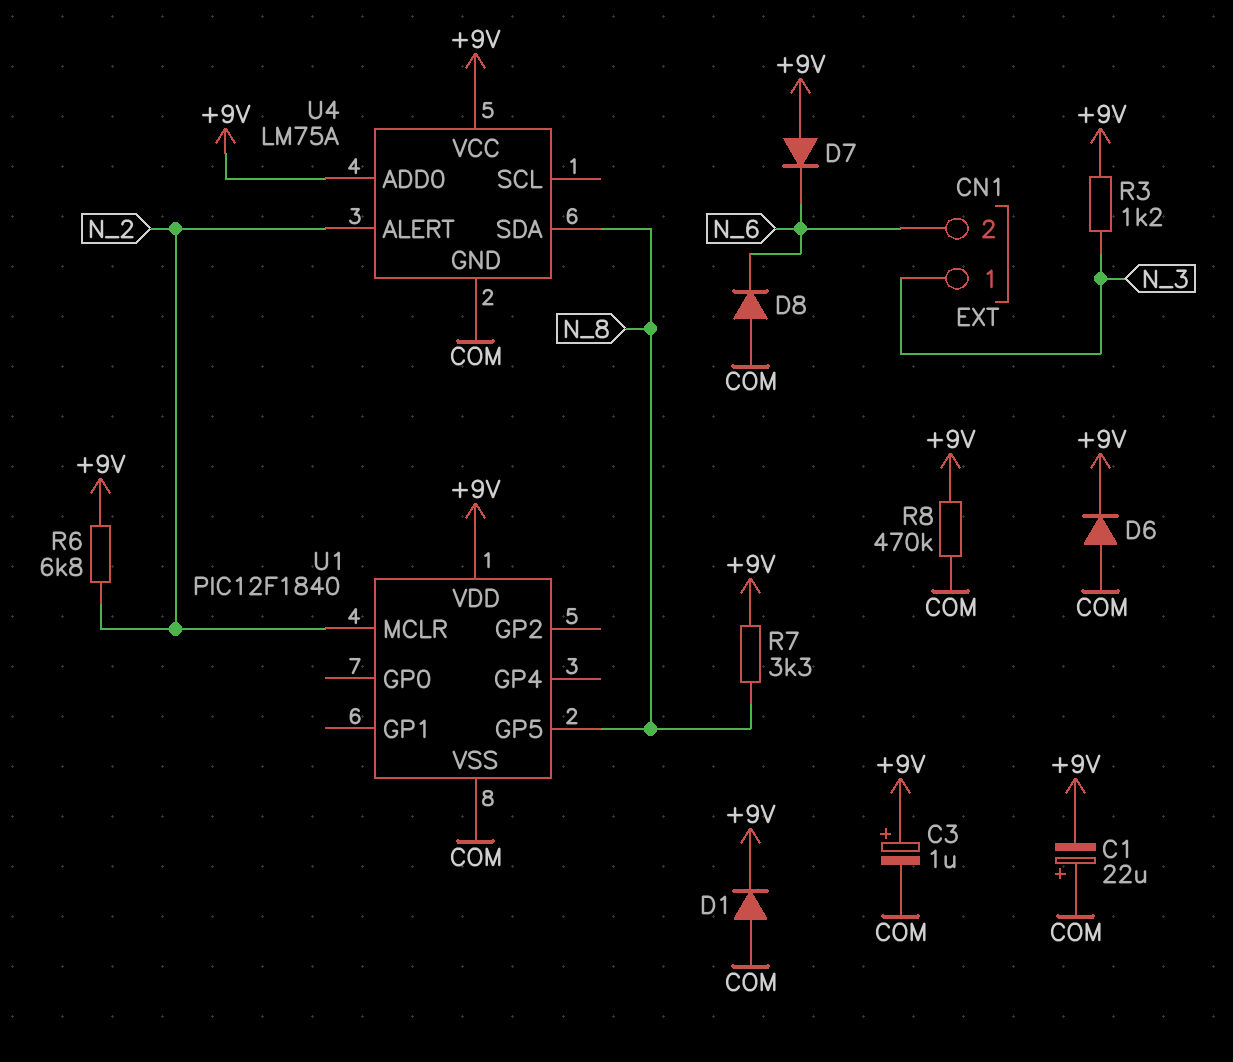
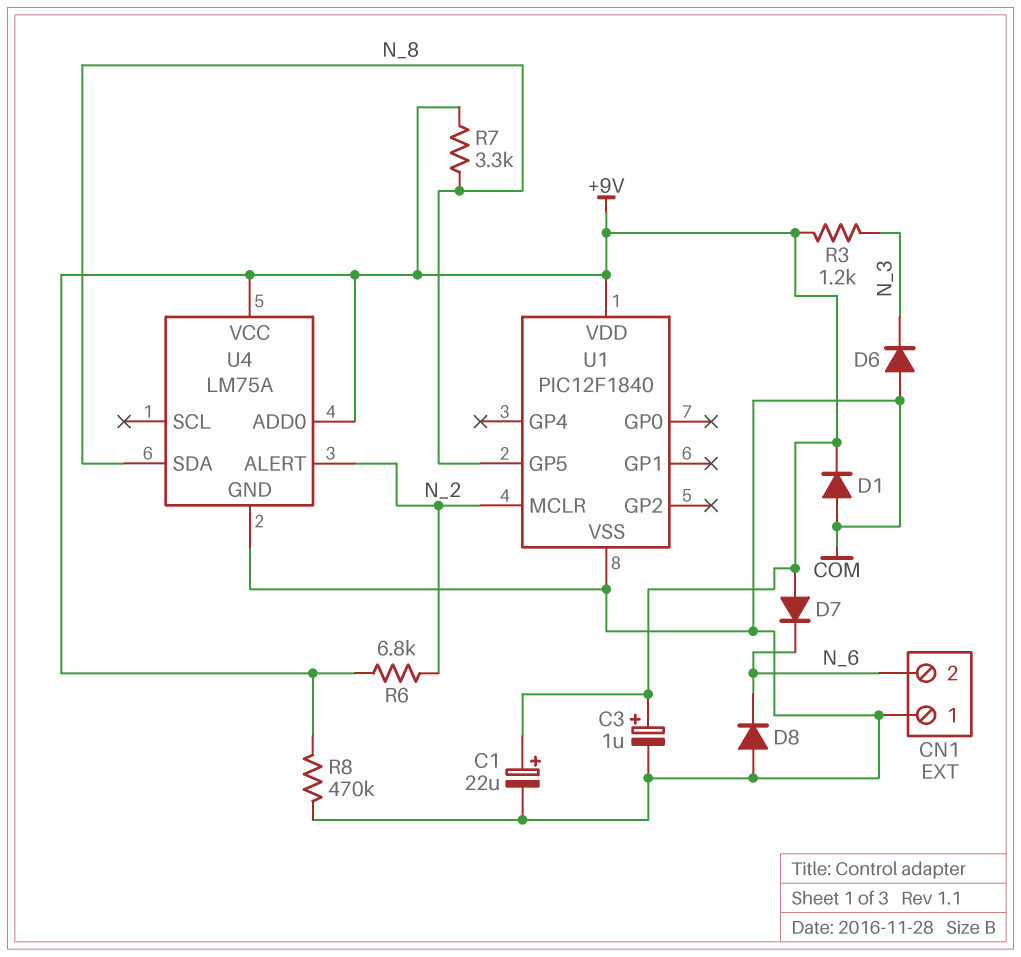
C1: 22uF (plus COM, minus +9V) -> 22uF (plus +9V, minus COM)
CN1 pin 1: N_3 -> COM
D6: diode (A COM, K +9V) -> diode (A COM, K N_3)

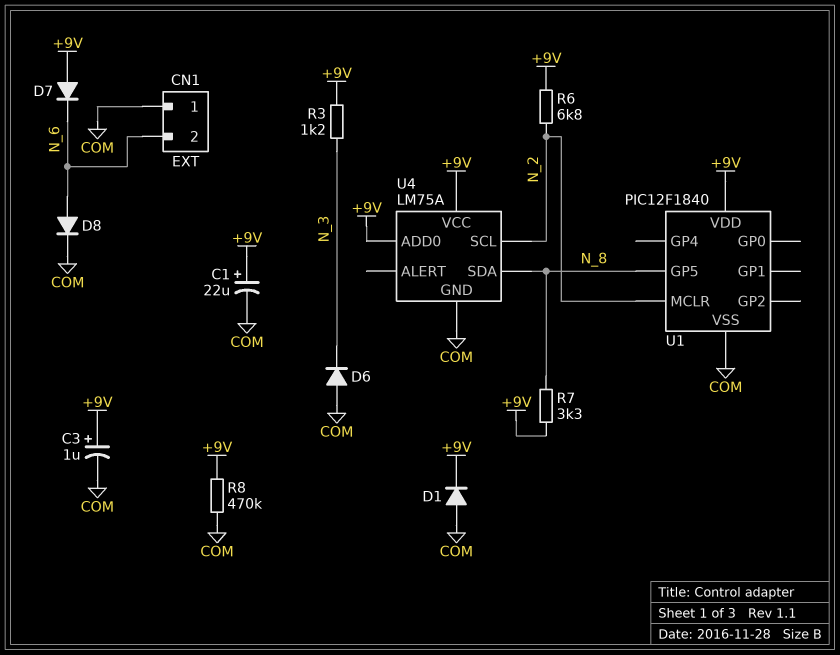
D8: diode (A COM, K N_6) -> diode (A N_6, K COM)
U4 pin ALERT: N_2 -> none
U4 pin SCL: none -> N_2

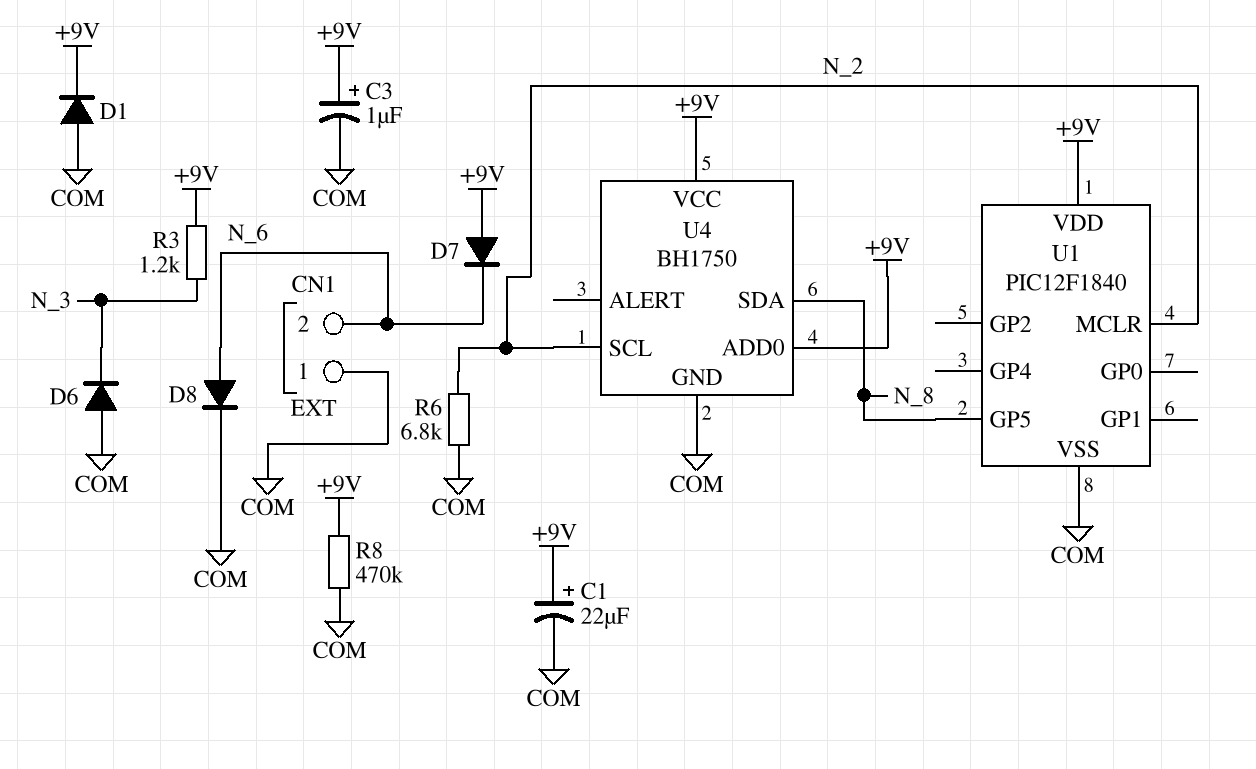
R6: 6.8k (+9V, N_2) -> 6.8k (COM, N_2)
R7: 3.3k (+9V, N_8) -> none
U4: LM75A -> BH1750

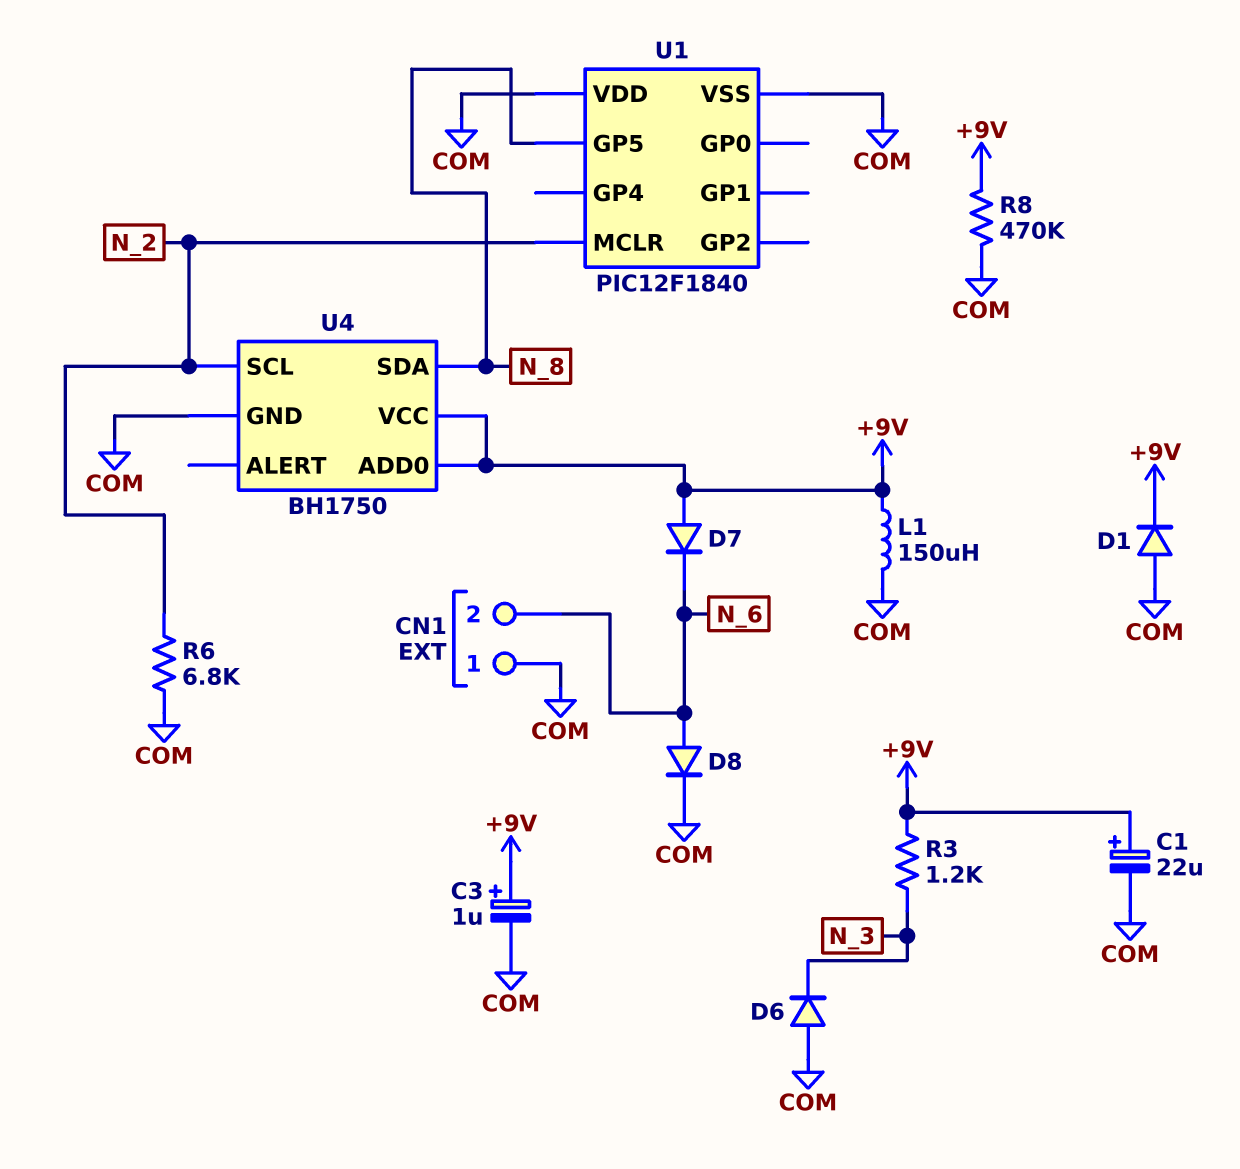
L1: none -> 150uH (+9V, COM)
U1 pin VDD: +9V -> COM

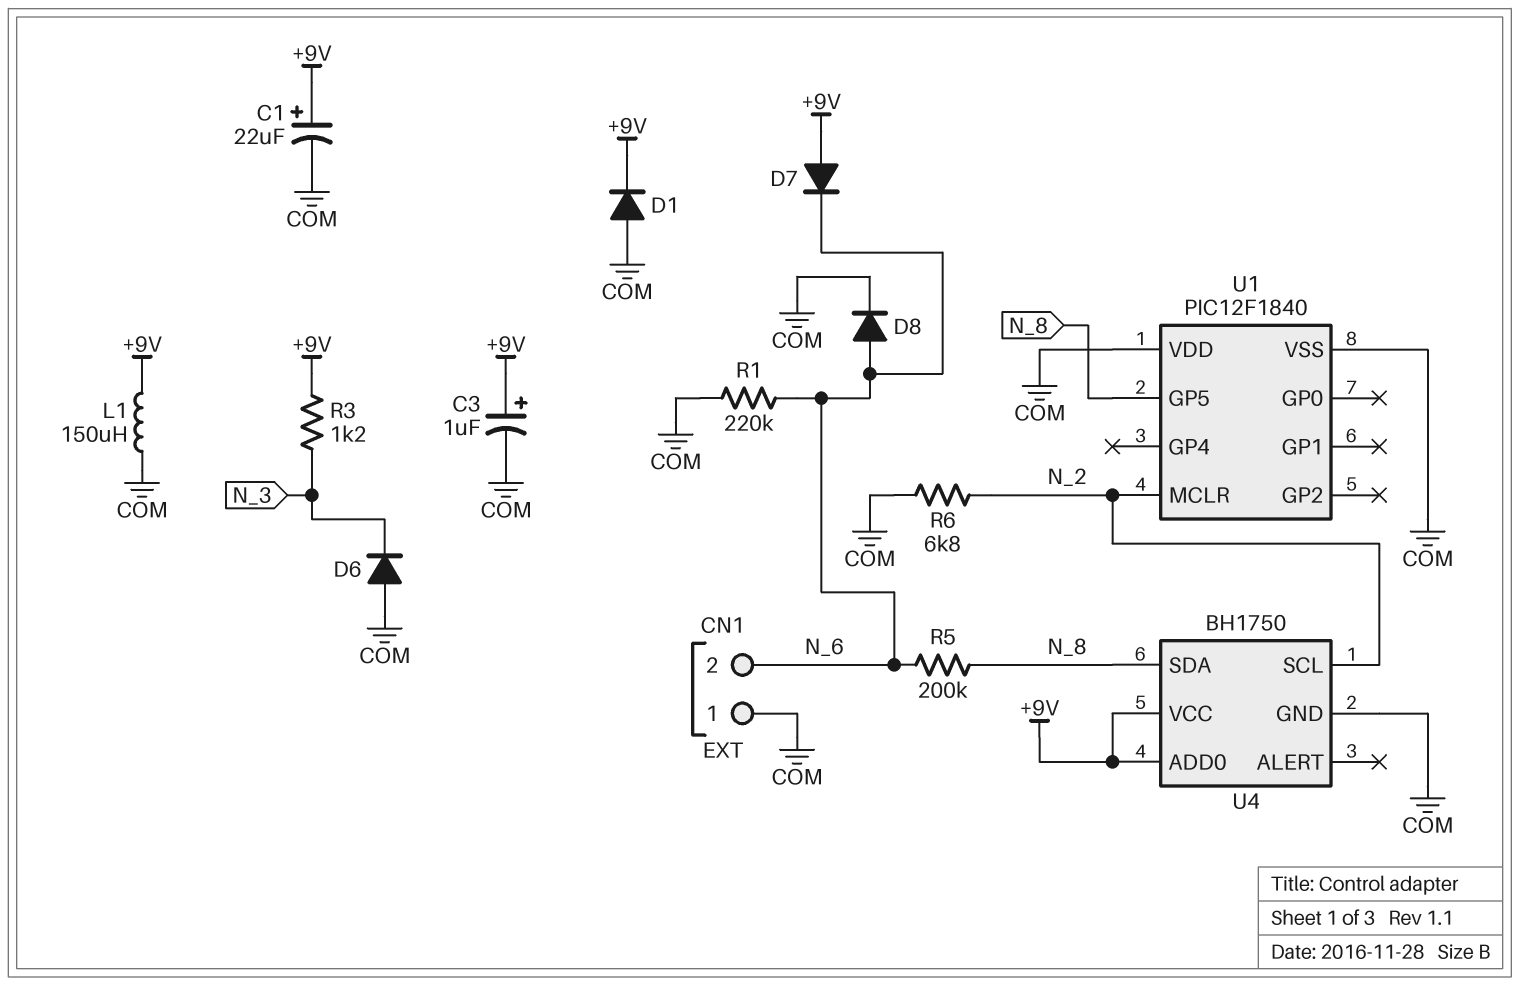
R1: none -> 220k (COM, N_6)
R5: none -> 200k (N_6, N_8)
R8: 470k (+9V, COM) -> none

